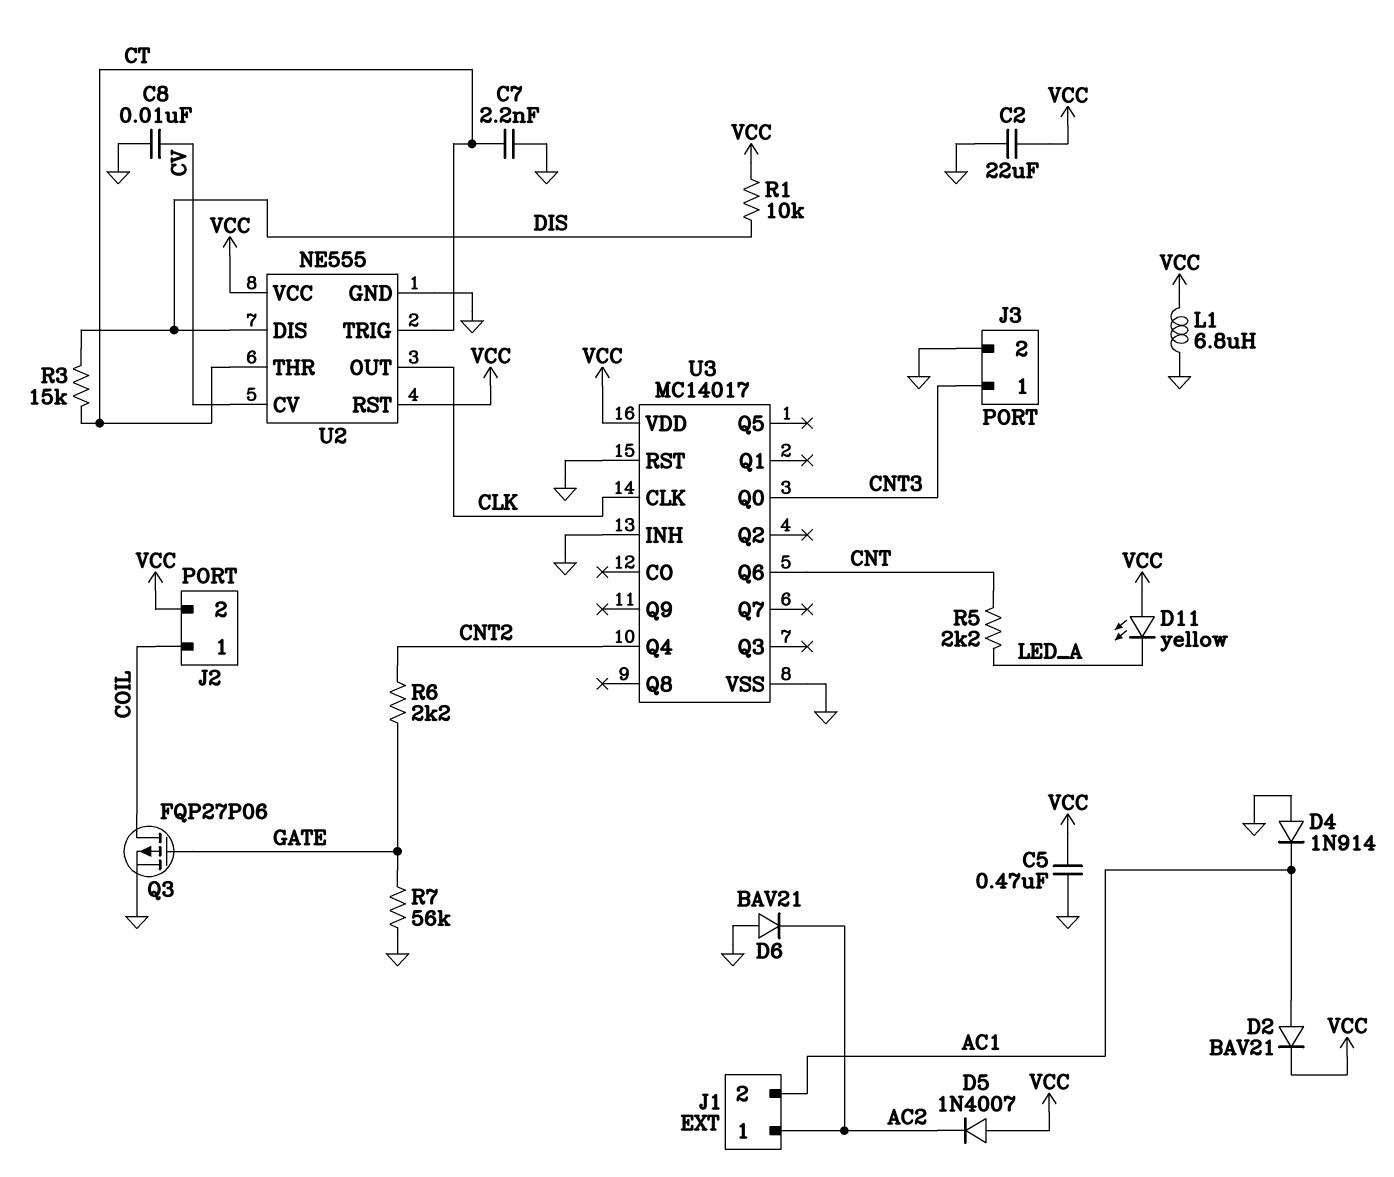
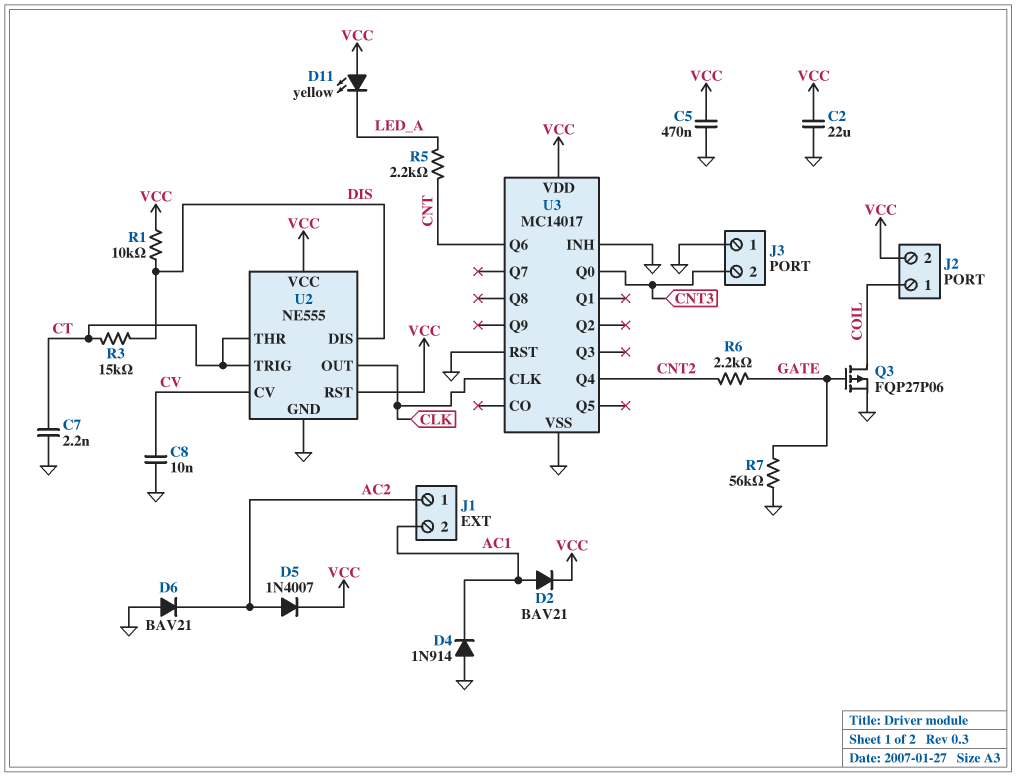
D5: diode 1N4007 (A VCC, K AC2) -> diode 1N4007 (A AC2, K VCC)
J3 pin 1: CNT3 -> GND
J3 pin 2: GND -> CNT3
L1: 6.8uH (GND, VCC) -> none

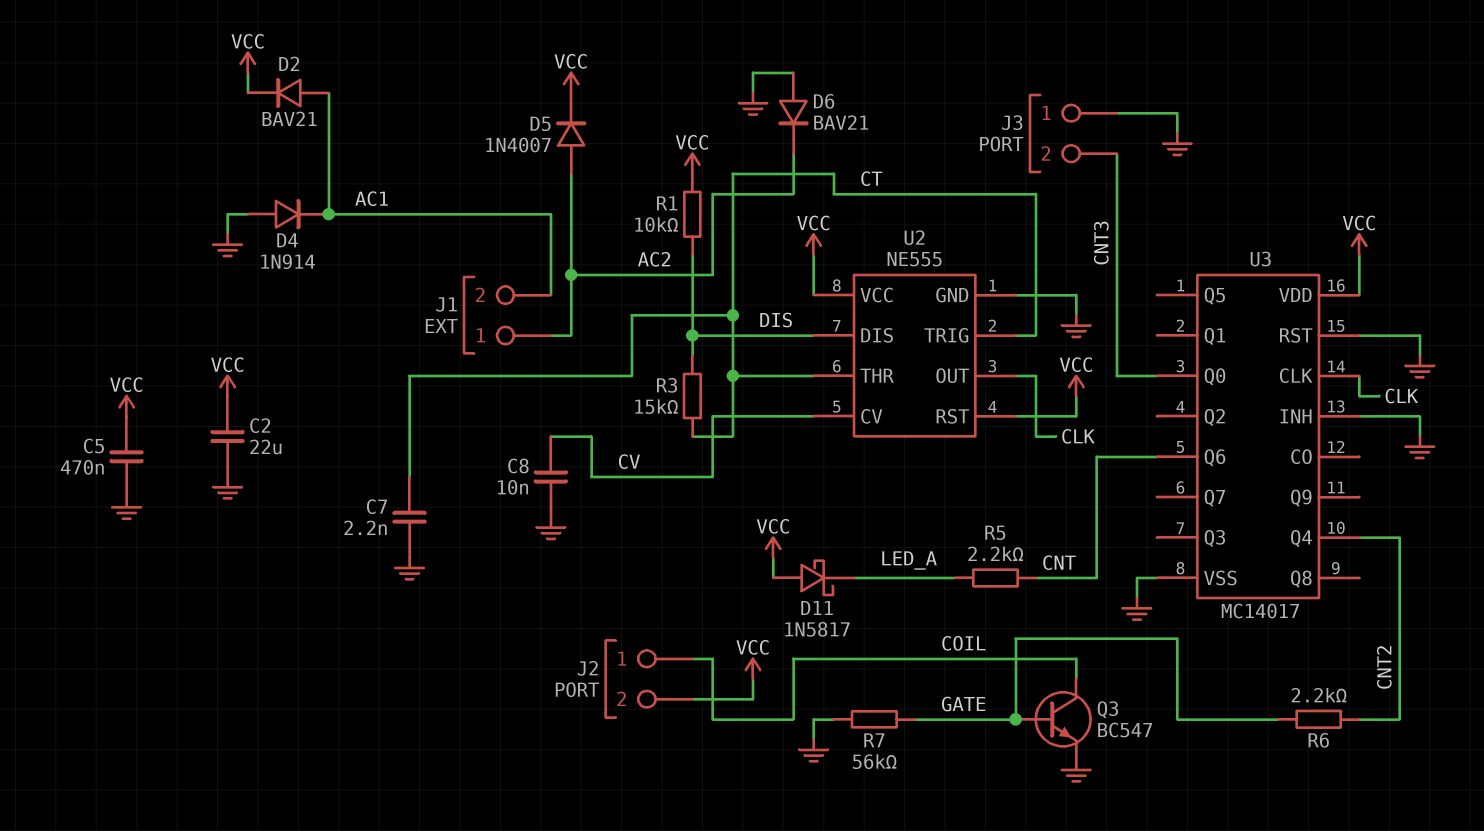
D11: LED yellow (A VCC, K LED_A) -> schottky 1N5817 (A VCC, K LED_A)
Q3: PMOS FQP27P06 (G GATE, D COIL, S GND) -> NPN BC547 (B GATE, C COIL, E GND)

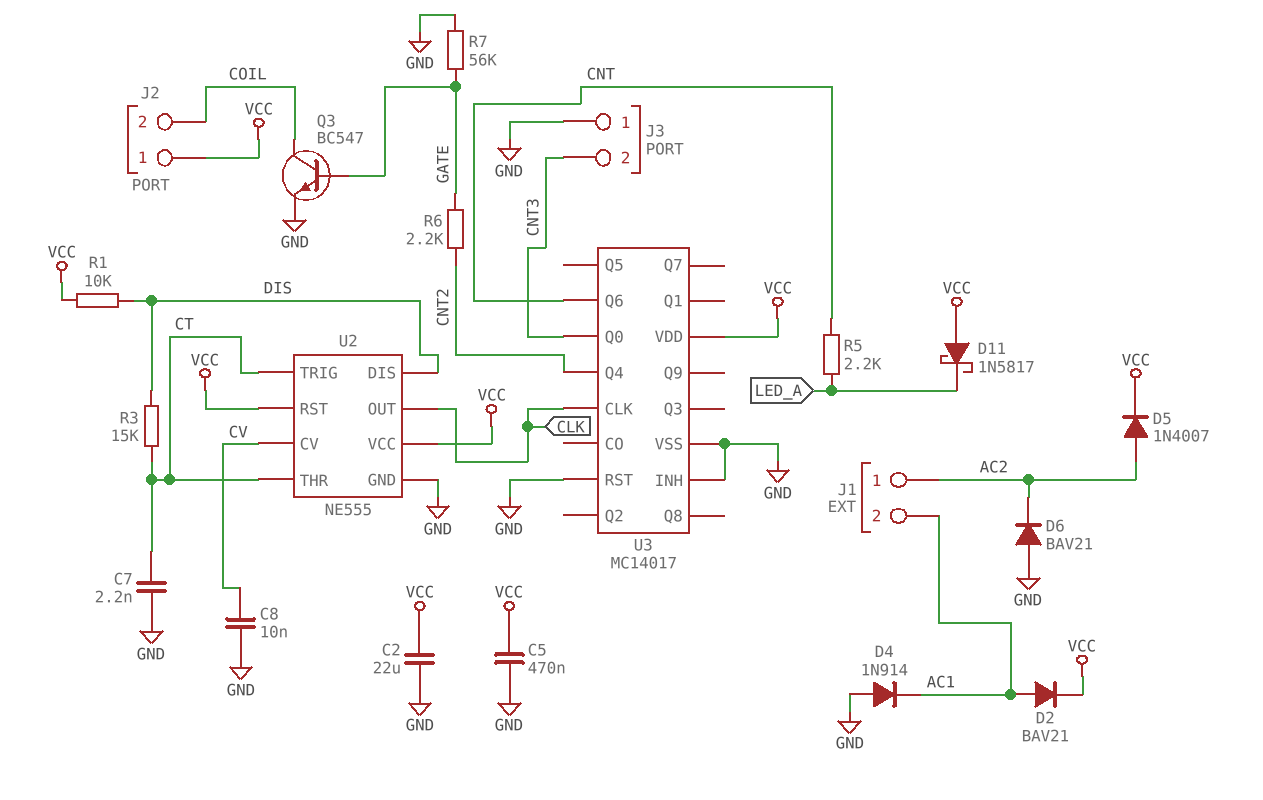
J2 pin 1: COIL -> VCC
J2 pin 2: VCC -> COIL

